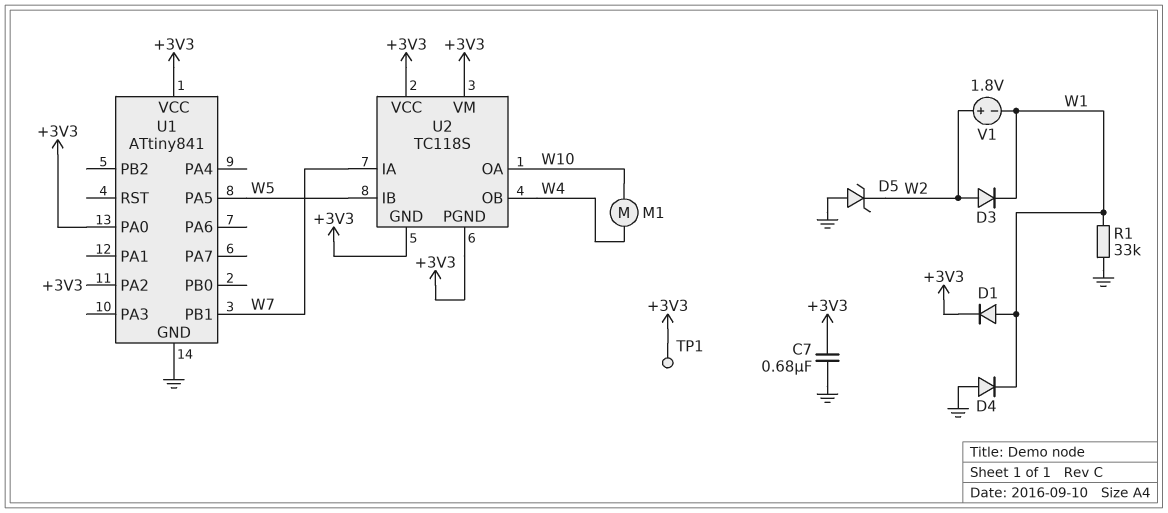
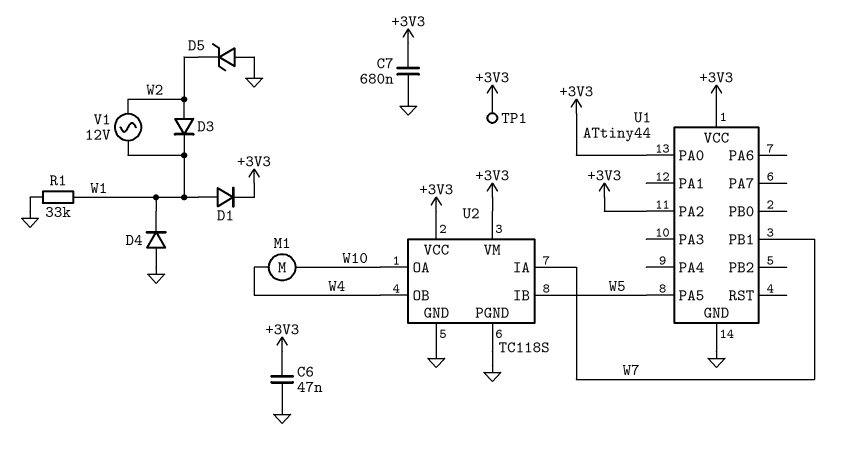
C6: none -> 47nF (+3V3, GND)
U1: ATtiny841 -> ATtiny44
U2 pin GND: +3V3 -> GND
U2 pin PGND: +3V3 -> GND
V1: 1.8V (plus W2, minus W1) -> AC 12V (W1, W2)

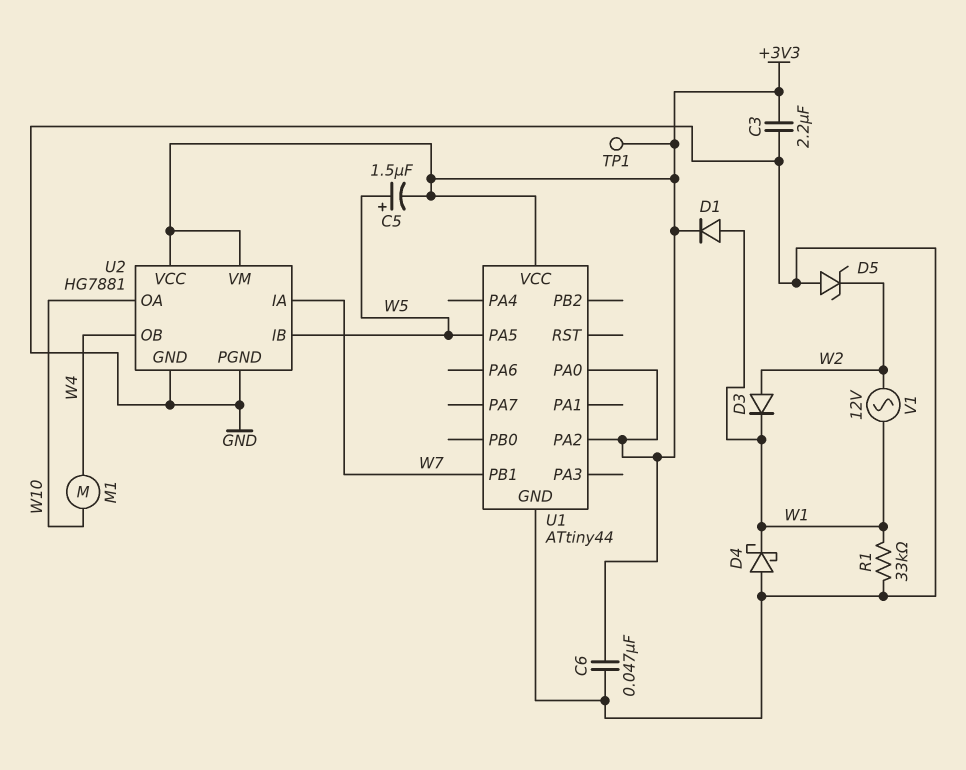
C3: none -> 2.2uF (+3V3, GND)
C5: none -> 1.5uF (plus W5, minus +3V3)
C7: 680nF (+3V3, GND) -> none
D4: diode (A GND, K W1) -> schottky (A GND, K W1)
U2: TC118S -> HG7881

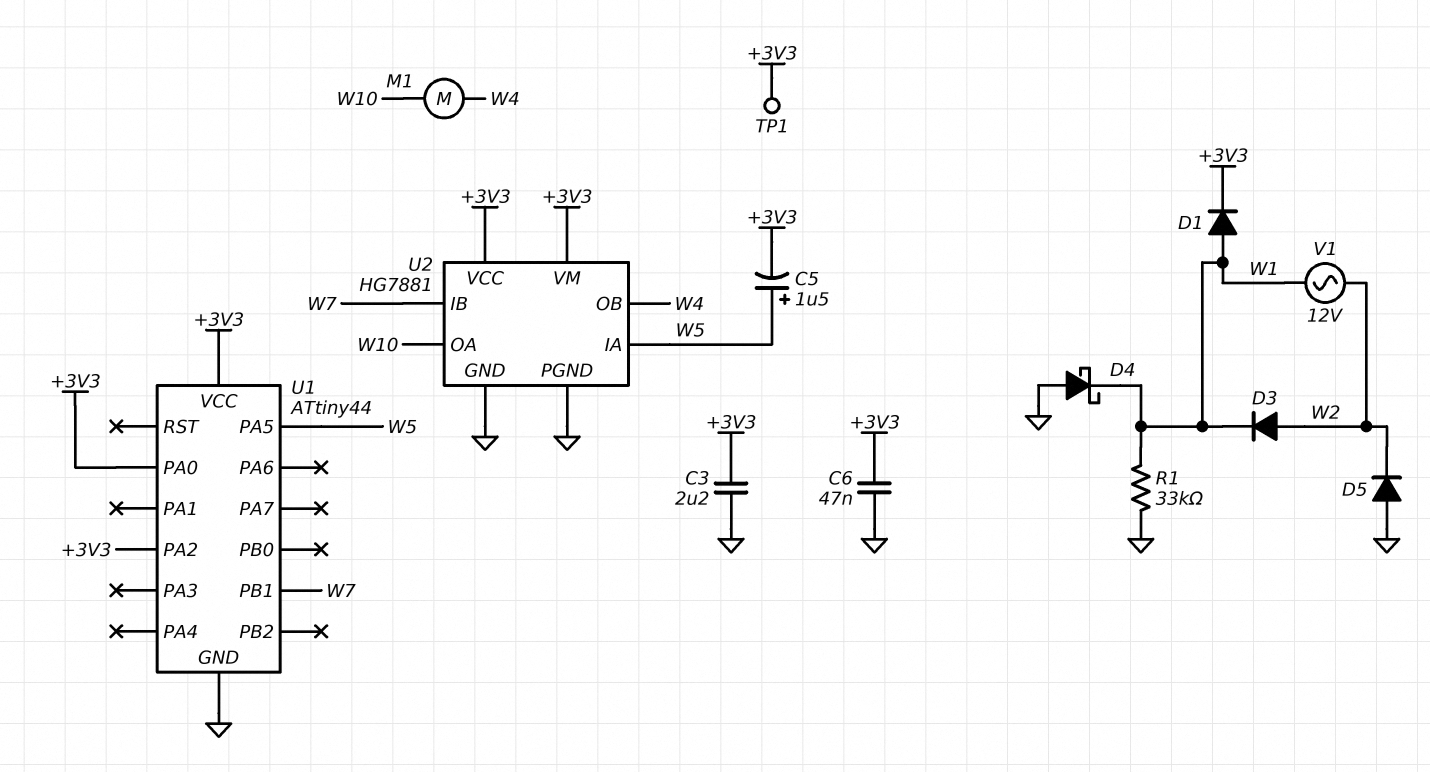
D5: zener (A GND, K W2) -> diode (A GND, K W2)
U2 pin IA: W7 -> W5
U2 pin IB: W5 -> W7

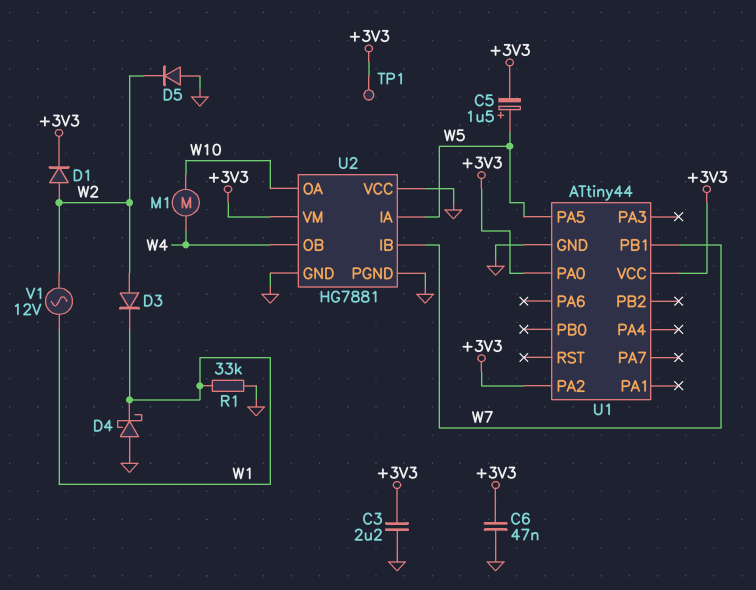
D1: diode (A W1, K +3V3) -> diode (A W2, K +3V3)
U2 pin VCC: +3V3 -> GND

